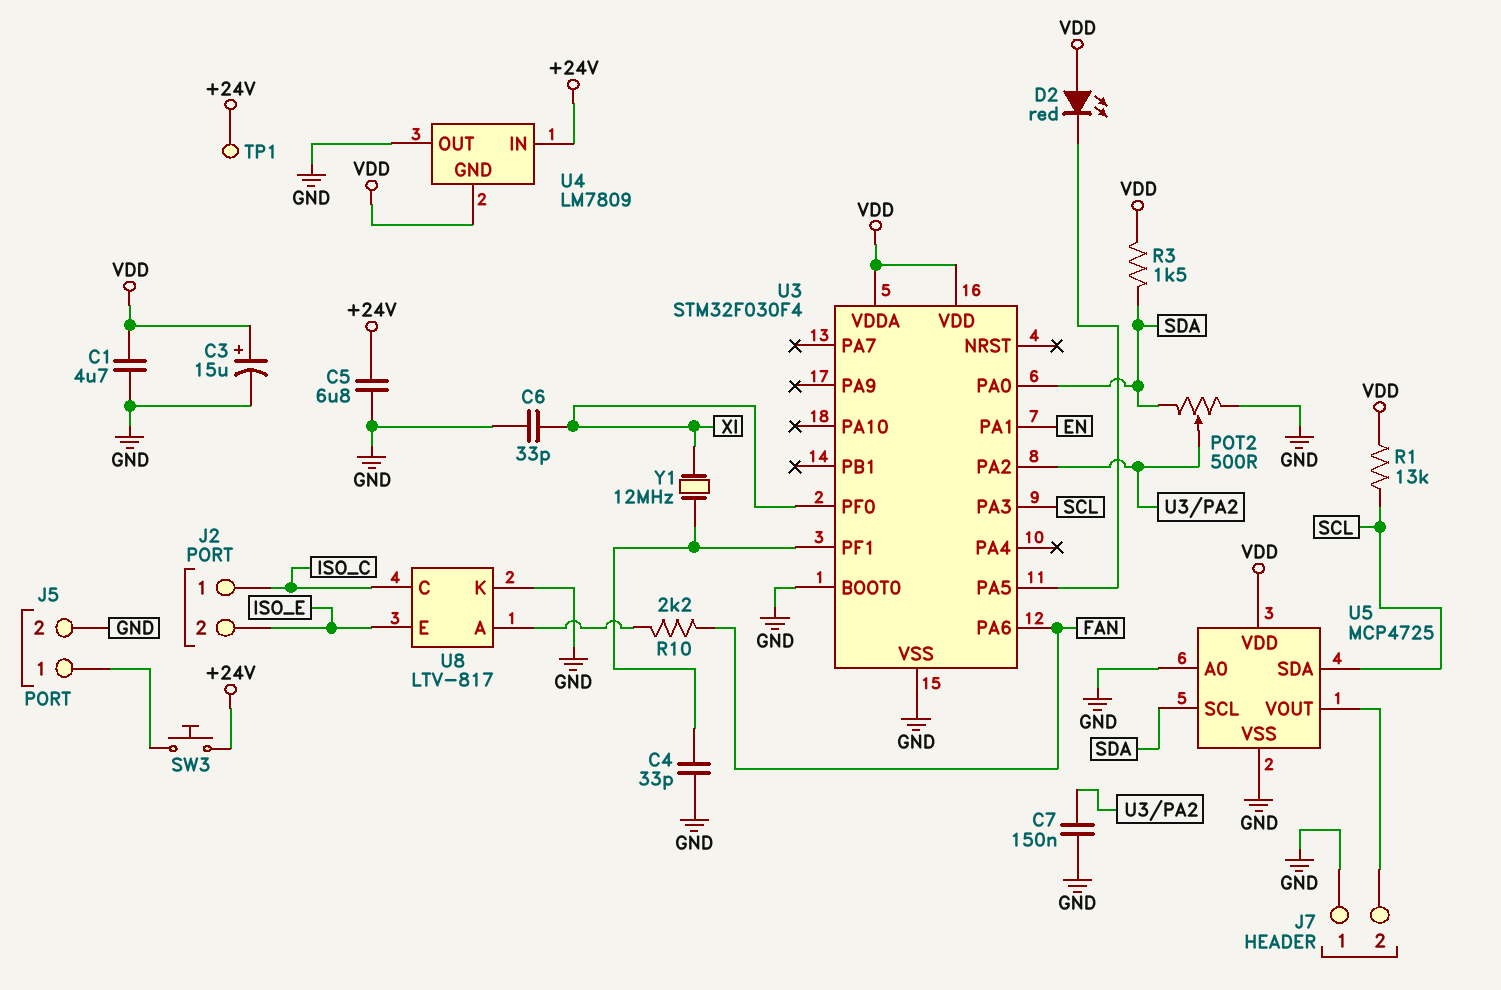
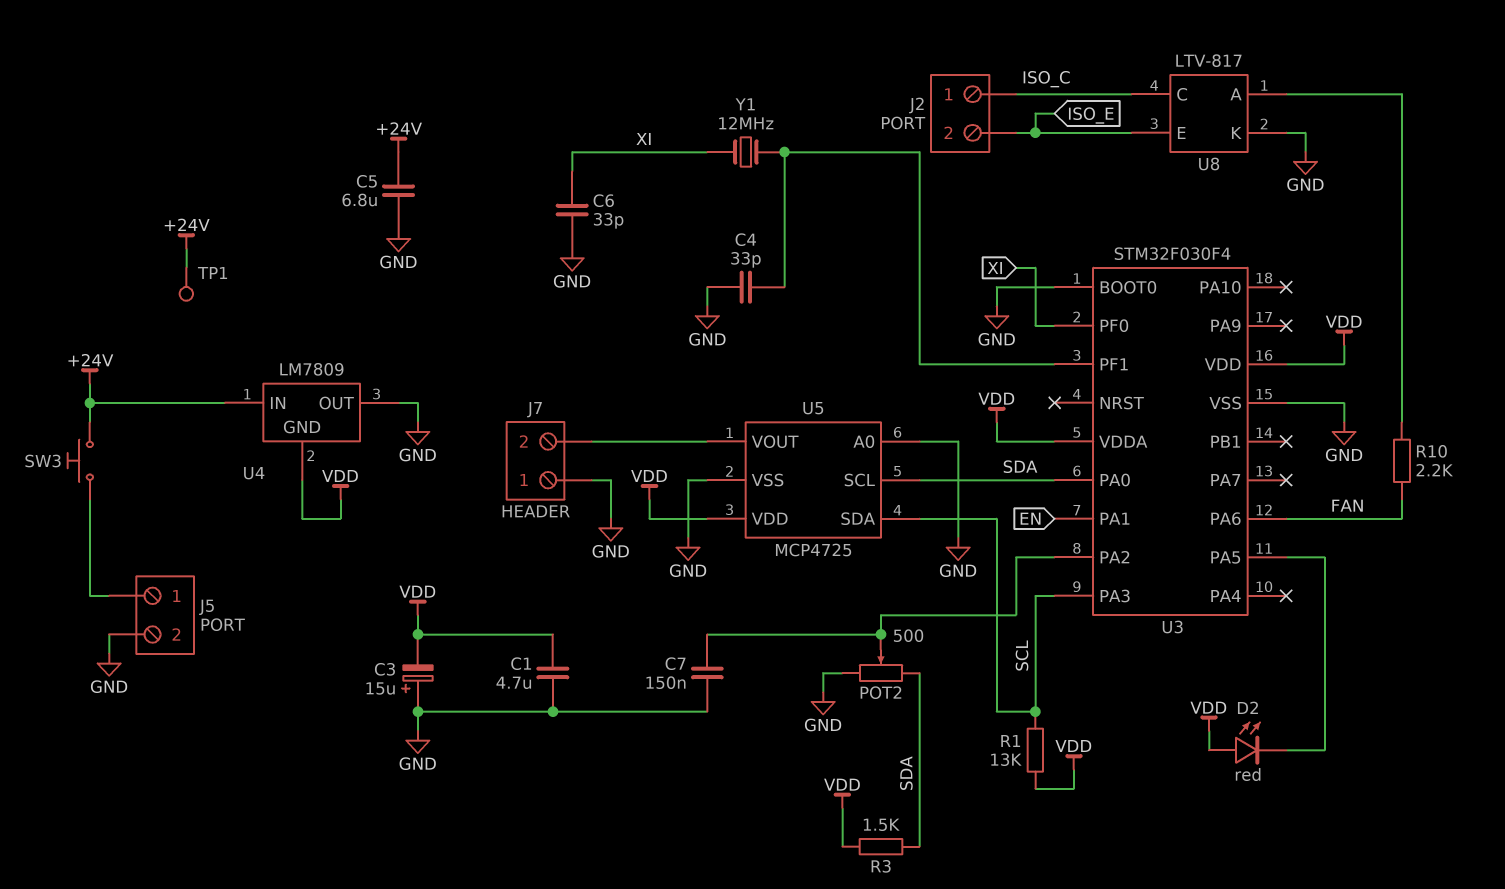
C3: 15uF (plus VDD, minus GND) -> 15uF (plus GND, minus VDD)

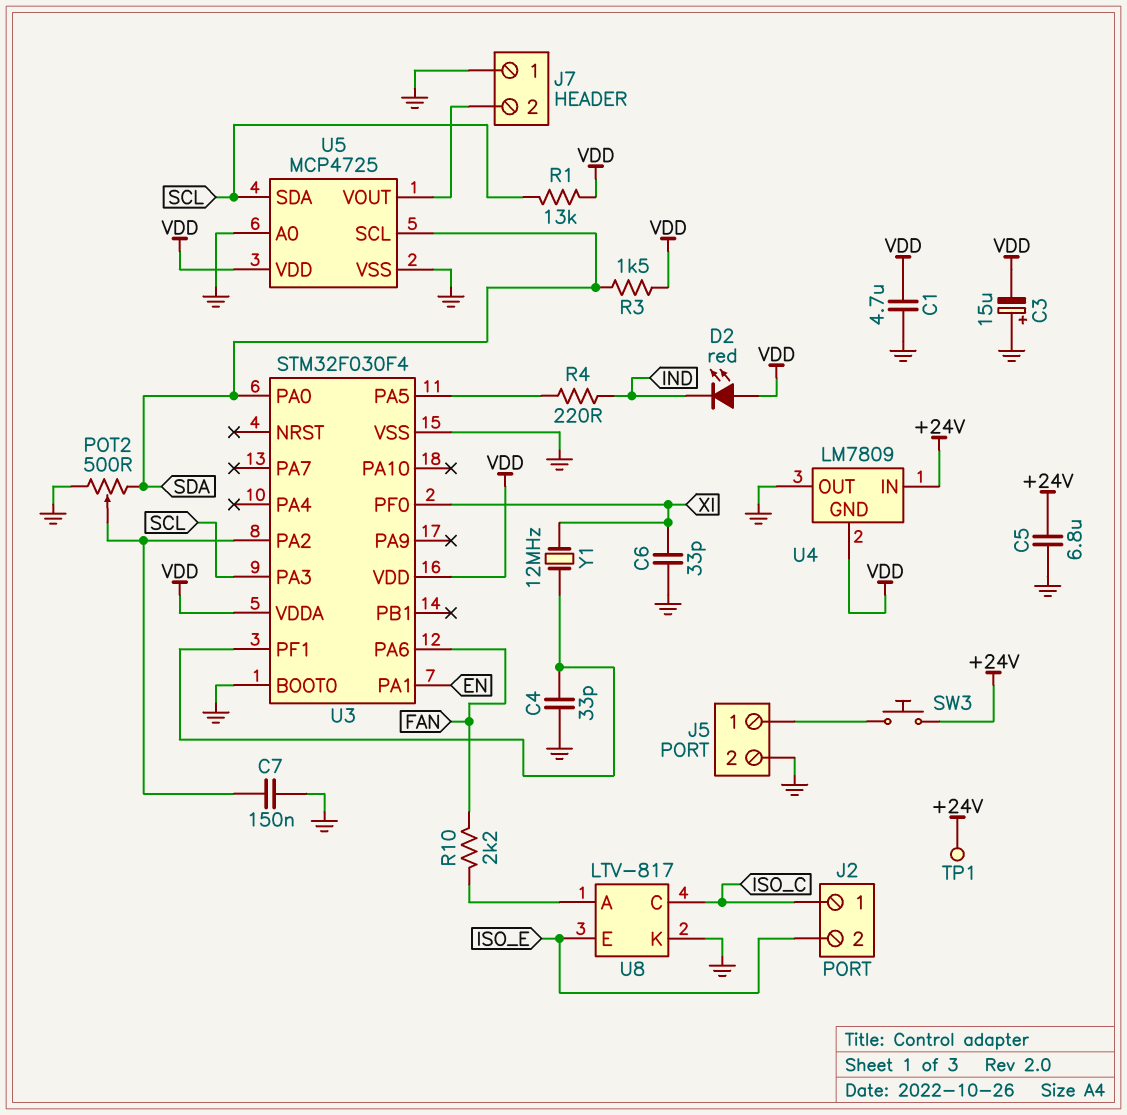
D2: LED red (A VDD, K U3/PA5) -> LED red (A VDD, K IND)
R4: none -> 220 (IND, U3/PA5)

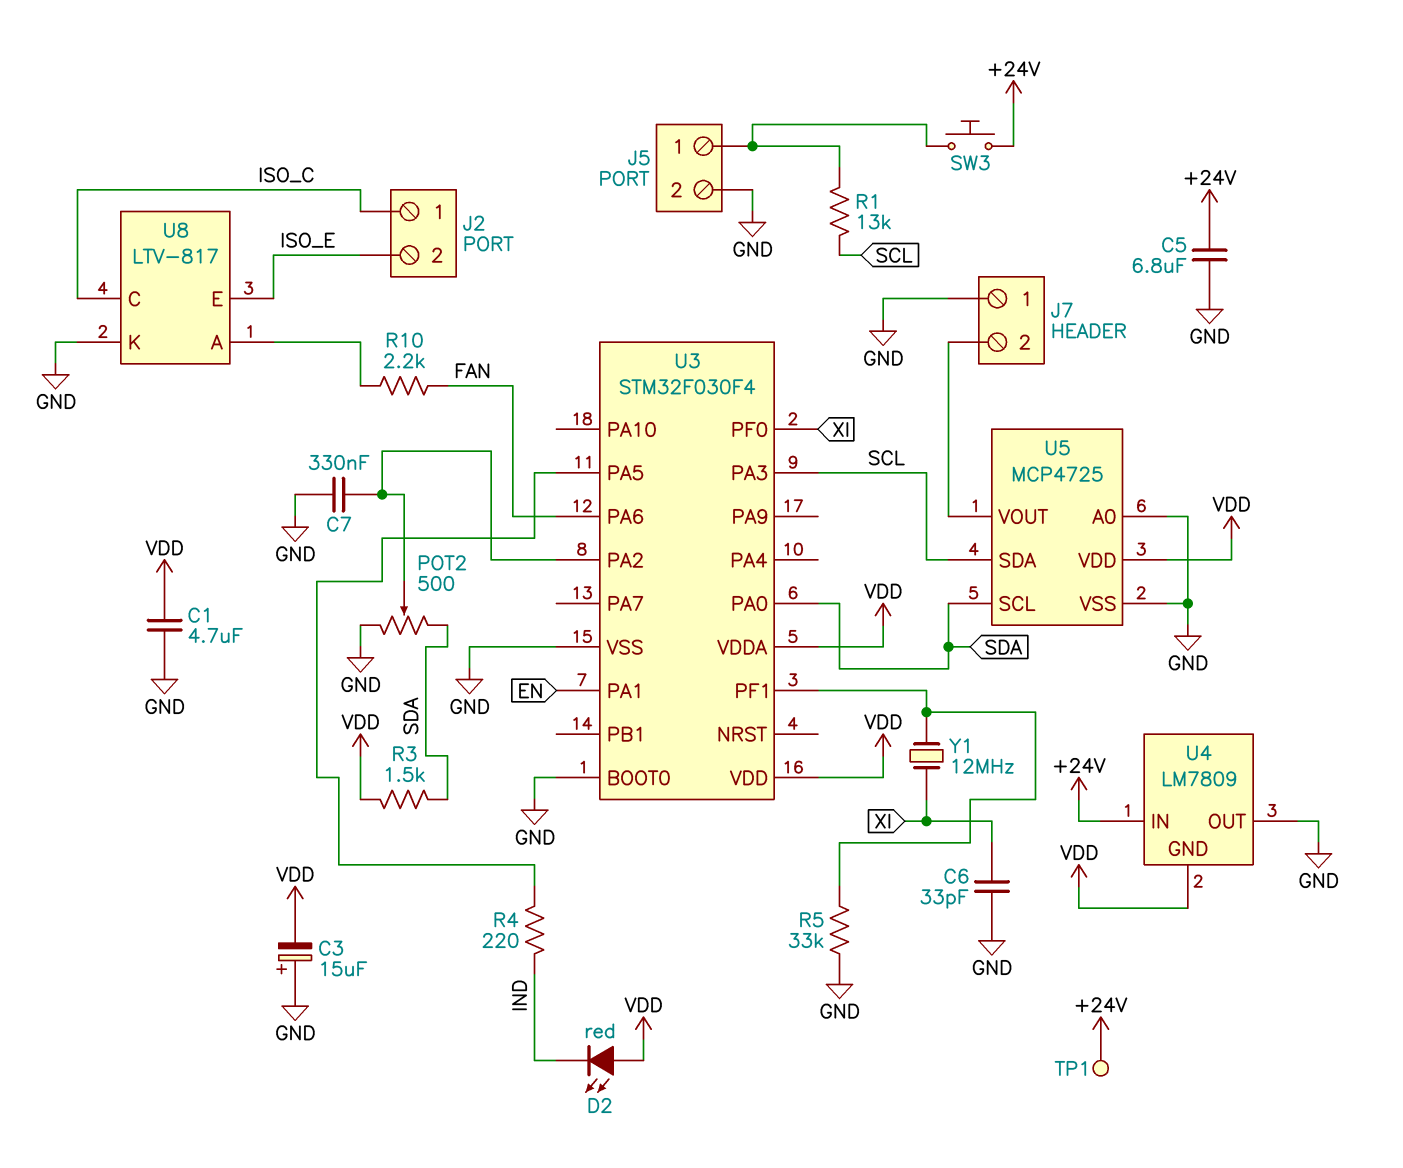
C4: 33pF (GND, U3/PF1) -> none
C7: 150nF (GND, U3/PA2) -> 330nF (GND, U3/PA2)
R1: 13k (SCL, VDD) -> 13k (J5/1, SCL)
R5: none -> 33k (GND, U3/PF1)

